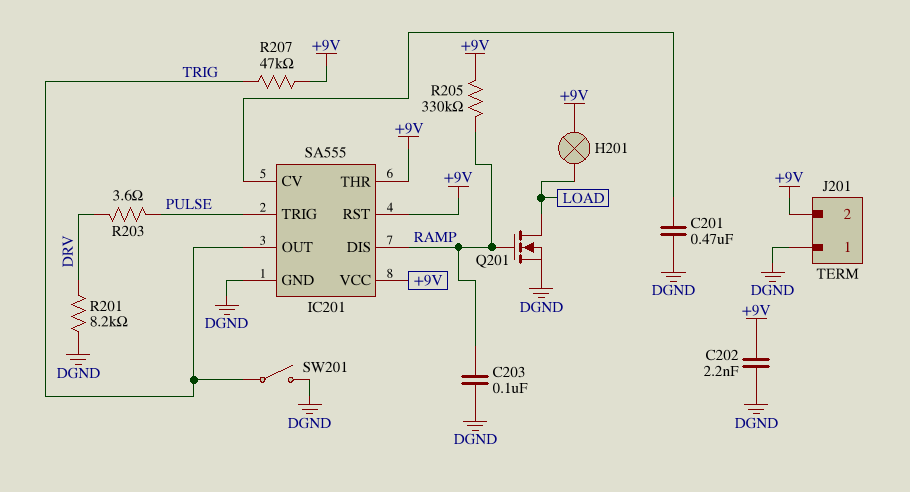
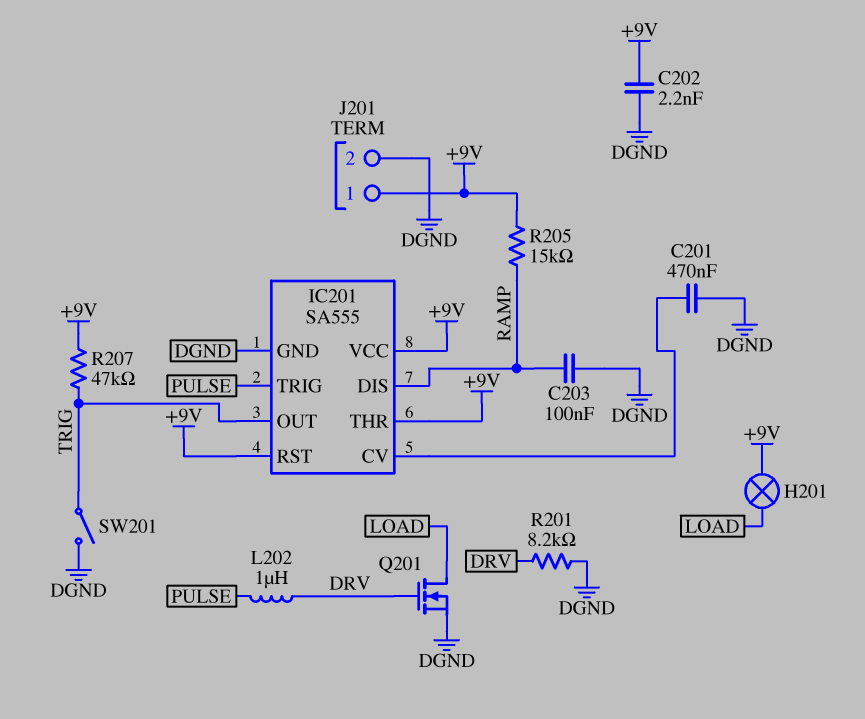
J201 pin 1: DGND -> +9V
J201 pin 2: +9V -> DGND
L202: none -> 1uH (DRV, PULSE)
Q201: NMOS (G RAMP, D LOAD, S DGND) -> NMOS (G DRV, D LOAD, S DGND)
R203: 3.6 (DRV, PULSE) -> none
R205: 330k (+9V, RAMP) -> 15k (+9V, RAMP)

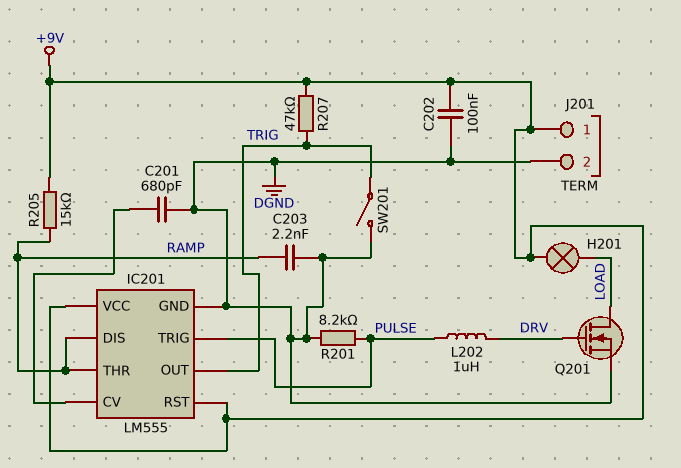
C201: 470nF (DGND, IC201/CV) -> 680pF (DGND, IC201/CV)
C202: 2.2nF (+9V, DGND) -> 100nF (+9V, DGND)
C203: 100nF (DGND, RAMP) -> 2.2nF (DGND, RAMP)
IC201: SA555 -> LM555
IC201 pin THR: +9V -> RAMP
R201: 8.2k (DGND, DRV) -> 8.2k (DGND, PULSE)

